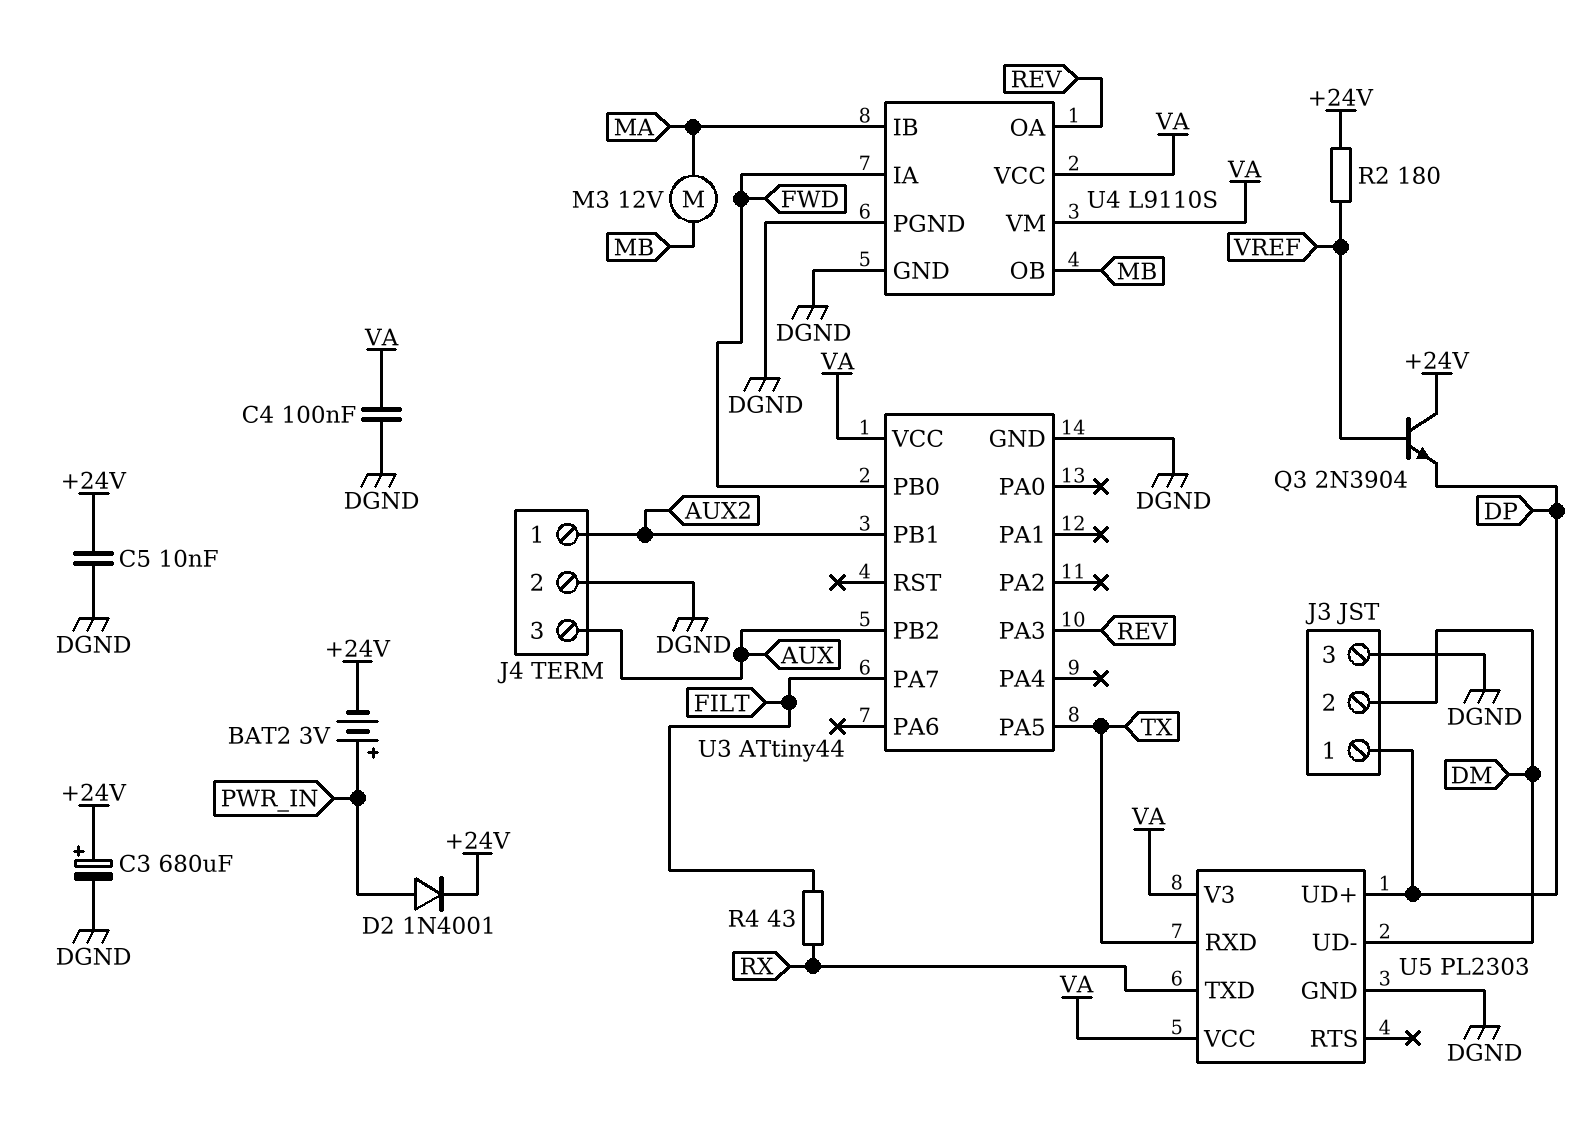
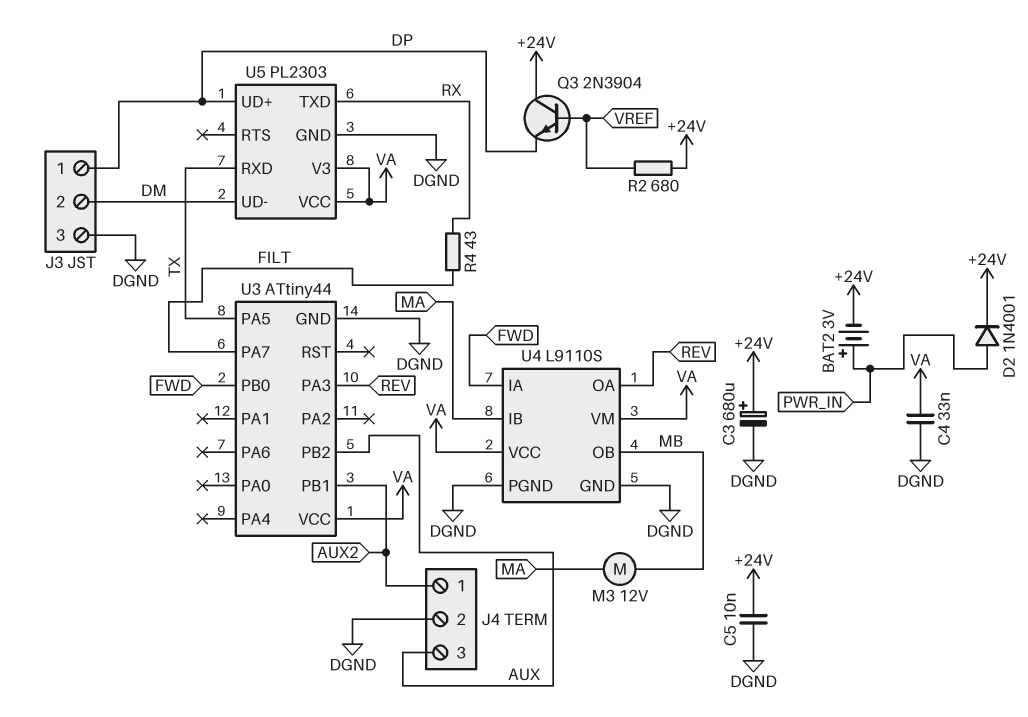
C4: 100nF (DGND, VA) -> 33nF (DGND, VA)
R2: 180 (+24V, VREF) -> 680 (+24V, VREF)

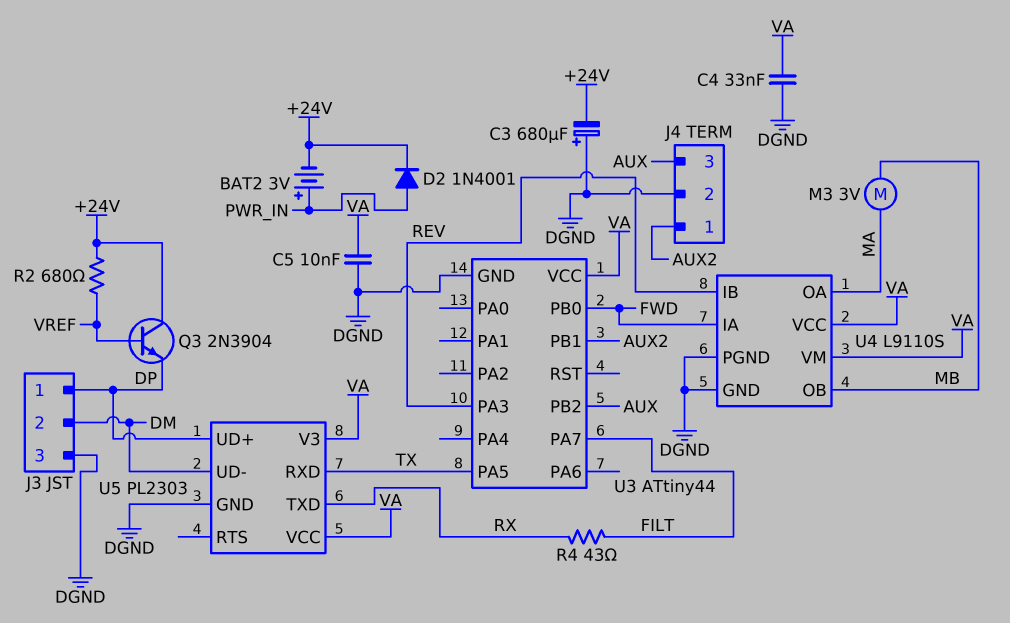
C3: 680uF (plus +24V, minus DGND) -> 680uF (plus DGND, minus +24V)
C5: 10nF (+24V, DGND) -> 10nF (DGND, VA)
M3: motor 12V (MA, MB) -> motor 3V (MA, MB)
U4 pin IB: MA -> REV
U4 pin OA: REV -> MA

